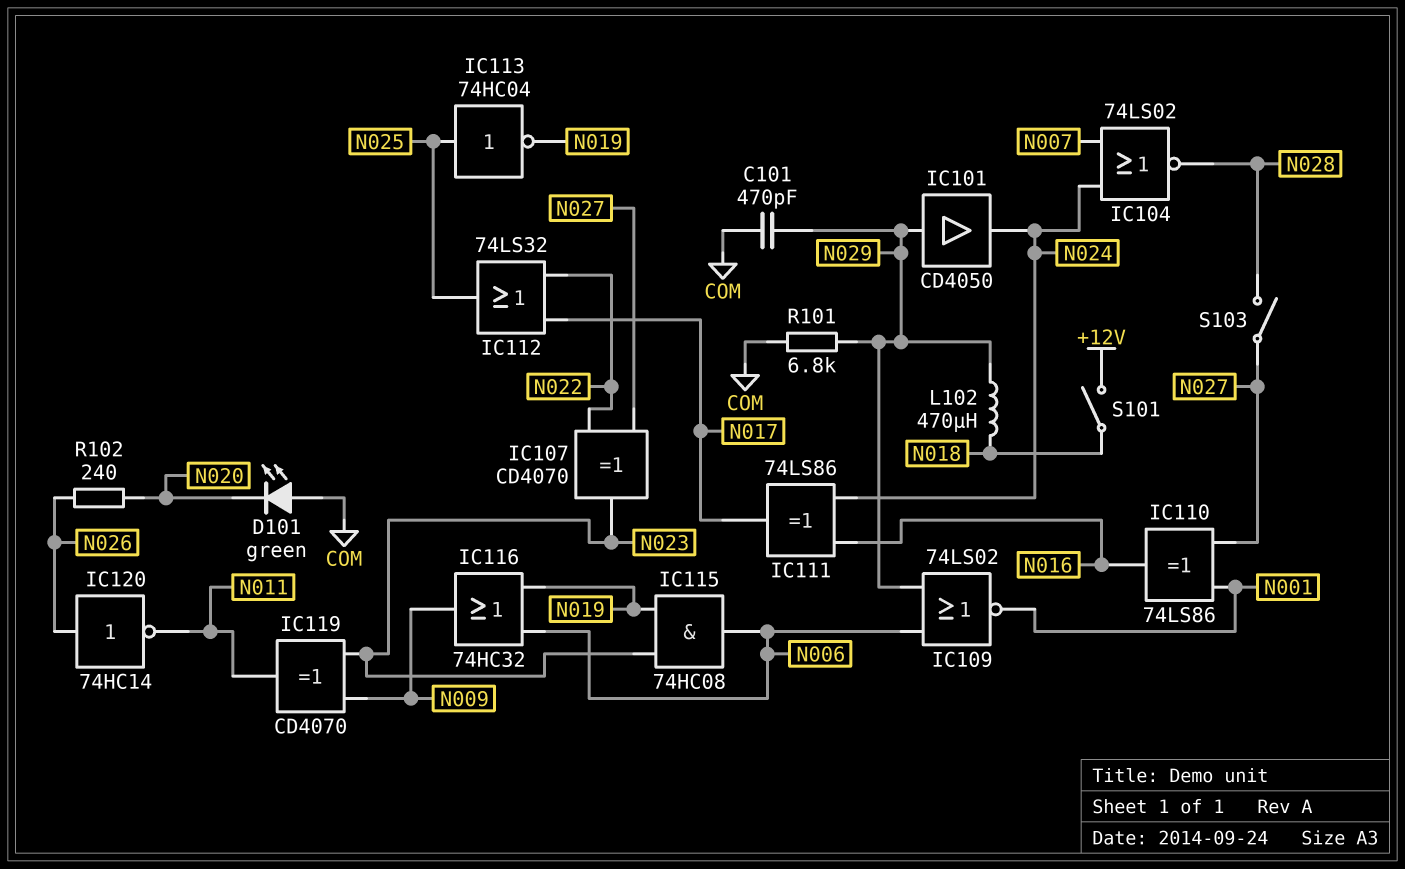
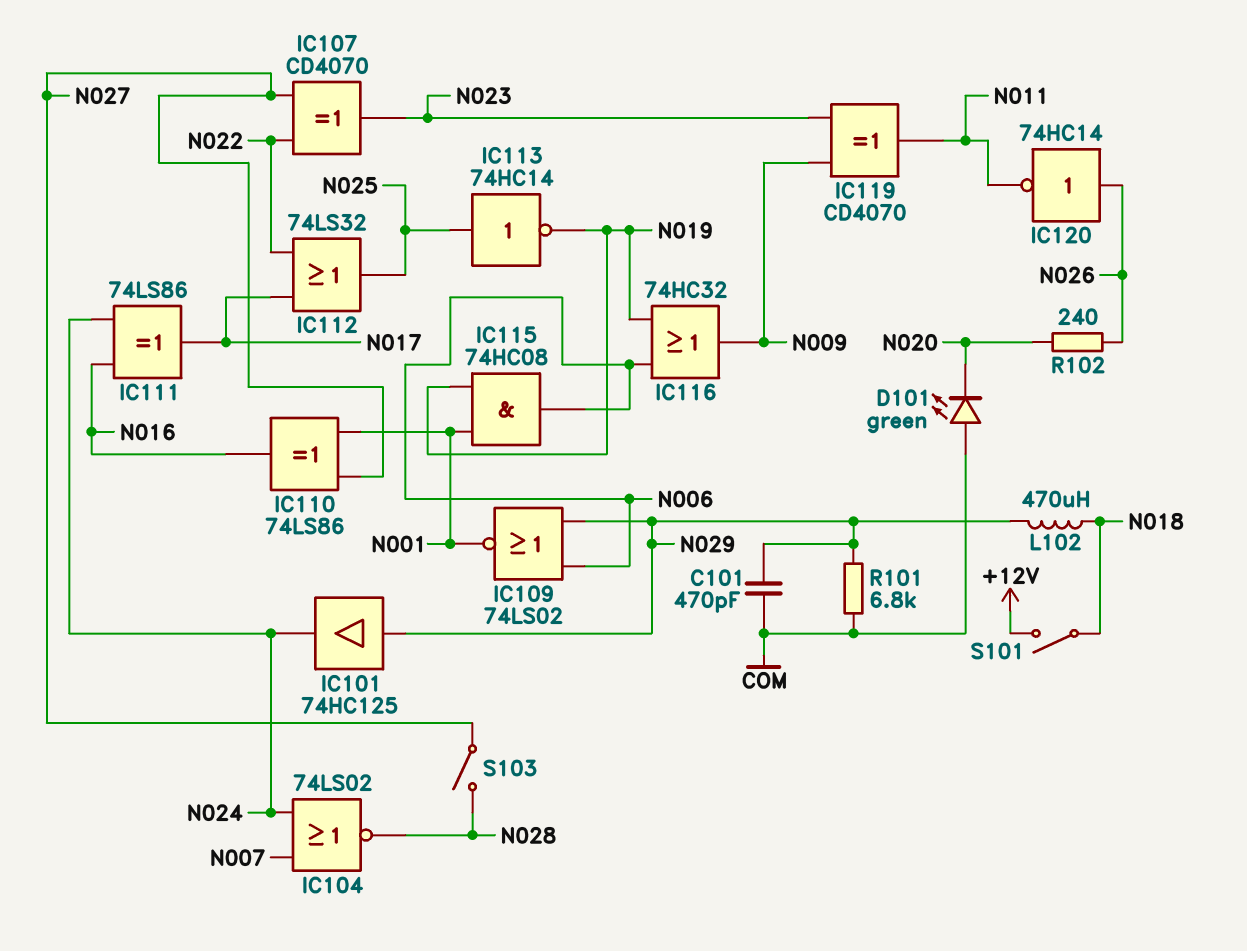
IC101: buffer CD4050 (in N029, out N024) -> buffer 74HC125 (in N029, out N024)
IC113: NOT 74HC04 (in N025, out N019) -> NOT 74HC14 (in N025, out N019)
IC115: AND 74HC08 (in N019, in N023, out N006) -> AND 74HC08 (in N001, in N019, out N006)

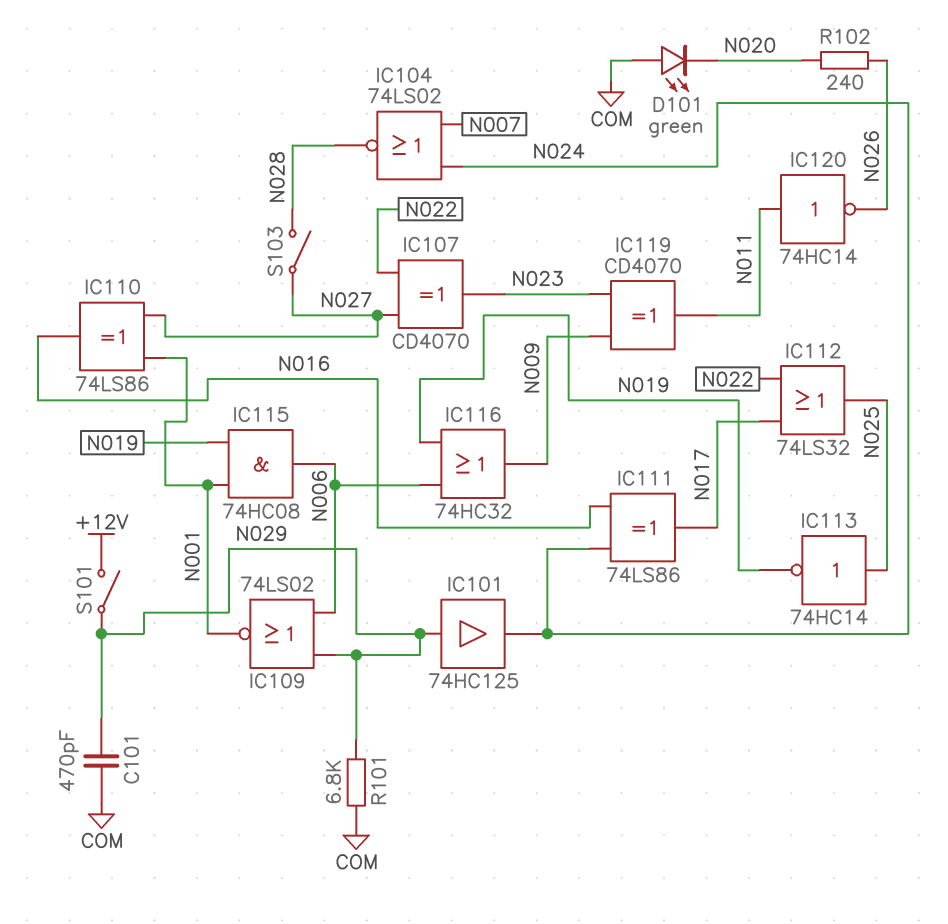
IC120: NOT 74HC14 (in N026, out N011) -> NOT 74HC14 (in N011, out N026)
L102: 470uH (N018, N029) -> none
S101: switch (+12V, N018) -> switch (+12V, N029)

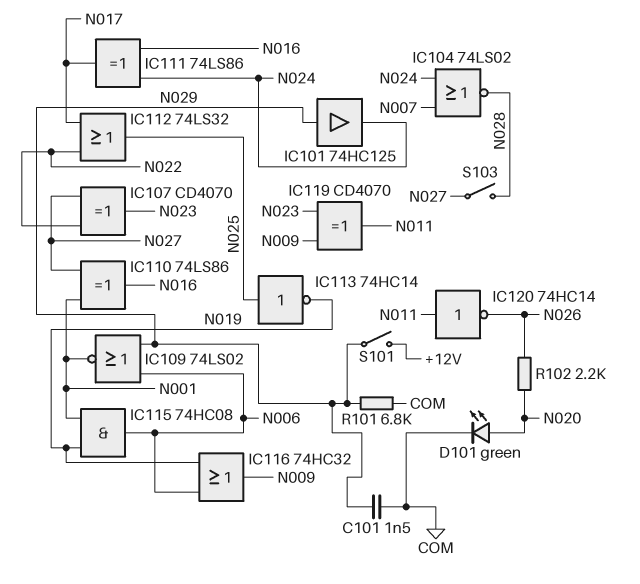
C101: 470pF (COM, N029) -> 1.5nF (COM, N029)
D101: LED green (A COM, K N020) -> LED green (A N020, K COM)
R102: 240 (N020, N026) -> 2.2k (N020, N026)

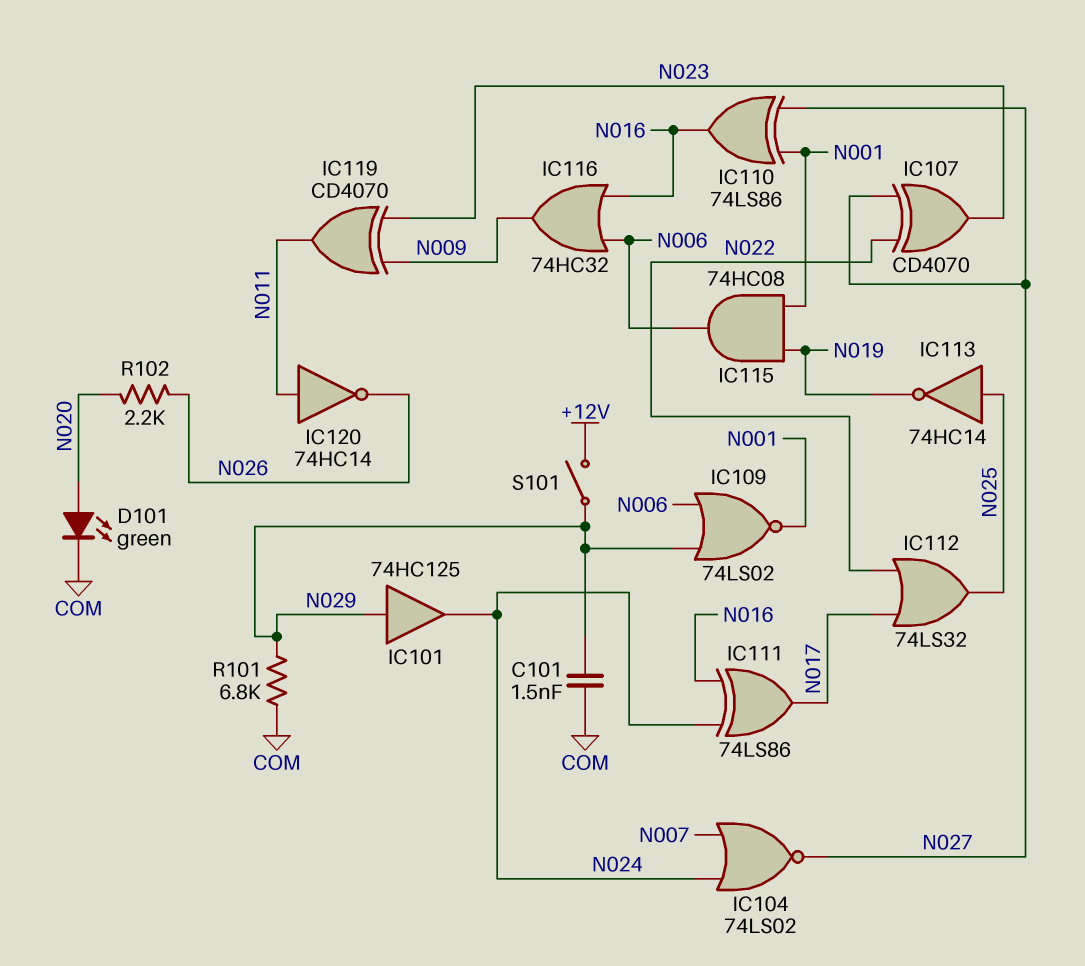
IC104: NOR 74LS02 (in N007, in N024, out N028) -> NOR 74LS02 (in N007, in N024, out N027)
IC116: OR 74HC32 (in N006, in N019, out N009) -> OR 74HC32 (in N006, in N016, out N009)
S103: switch (N027, N028) -> none

